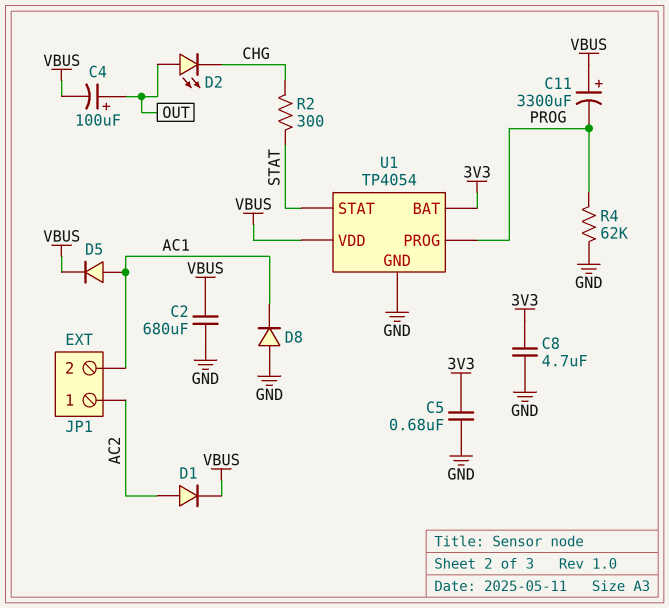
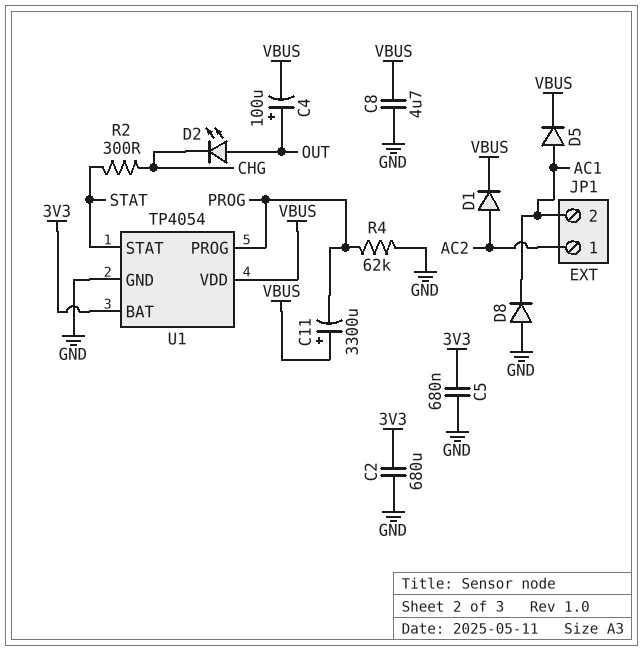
C2: 680uF (GND, VBUS) -> 680uF (3V3, GND)
C8: 4.7uF (3V3, GND) -> 4.7uF (GND, VBUS)

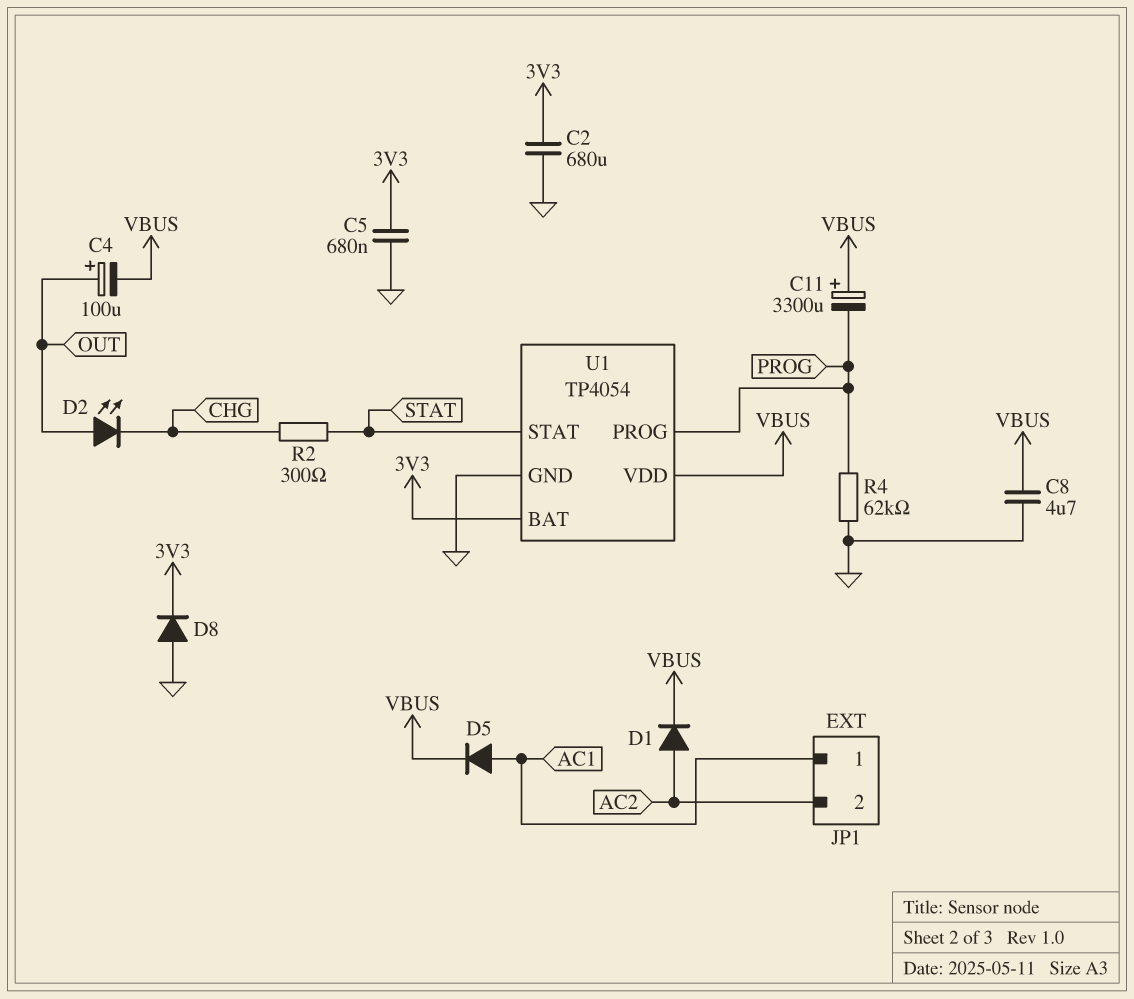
D8: diode (A GND, K AC1) -> diode (A GND, K 3V3)
JP1 pin 1: AC2 -> AC1
JP1 pin 2: AC1 -> AC2

